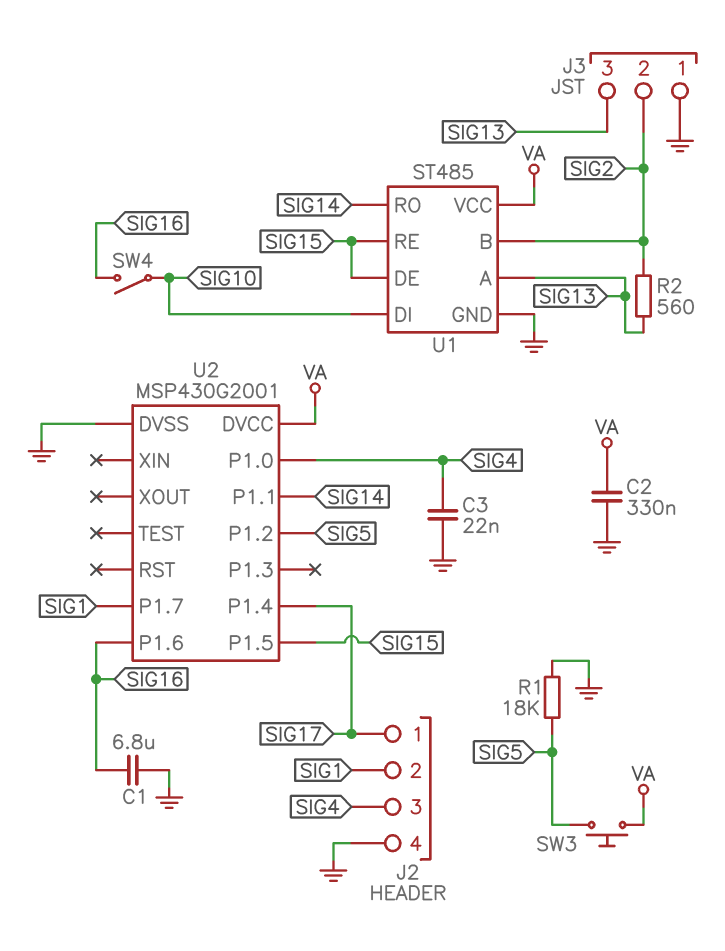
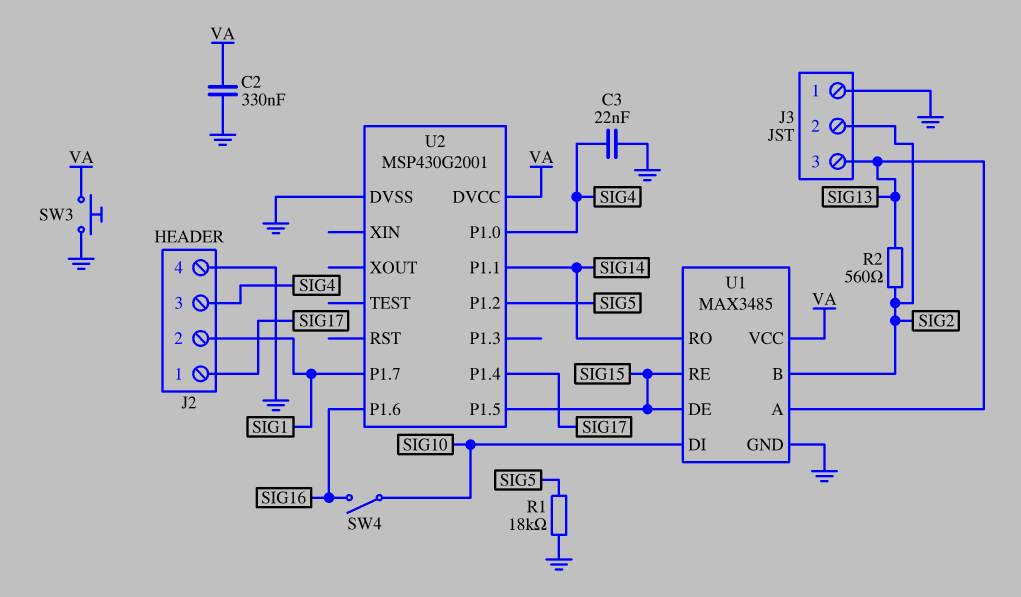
C1: 6.8uF (GND, SIG16) -> none
SW3: button (SIG5, VA) -> button (GND, VA)
U1: ST485 -> MAX3485

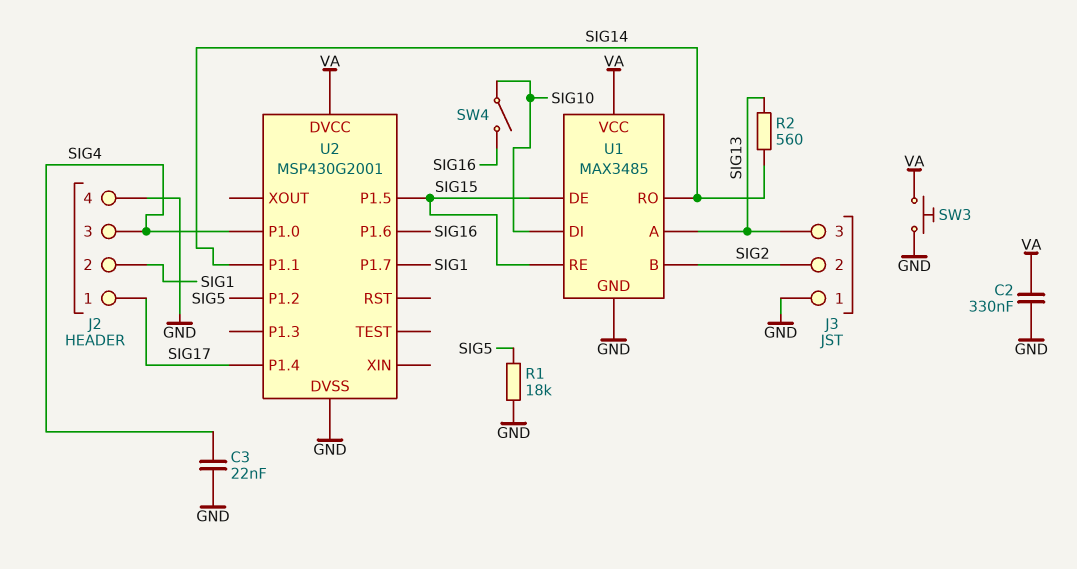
R2: 560 (SIG2, SIG13) -> 560 (SIG13, SIG14)

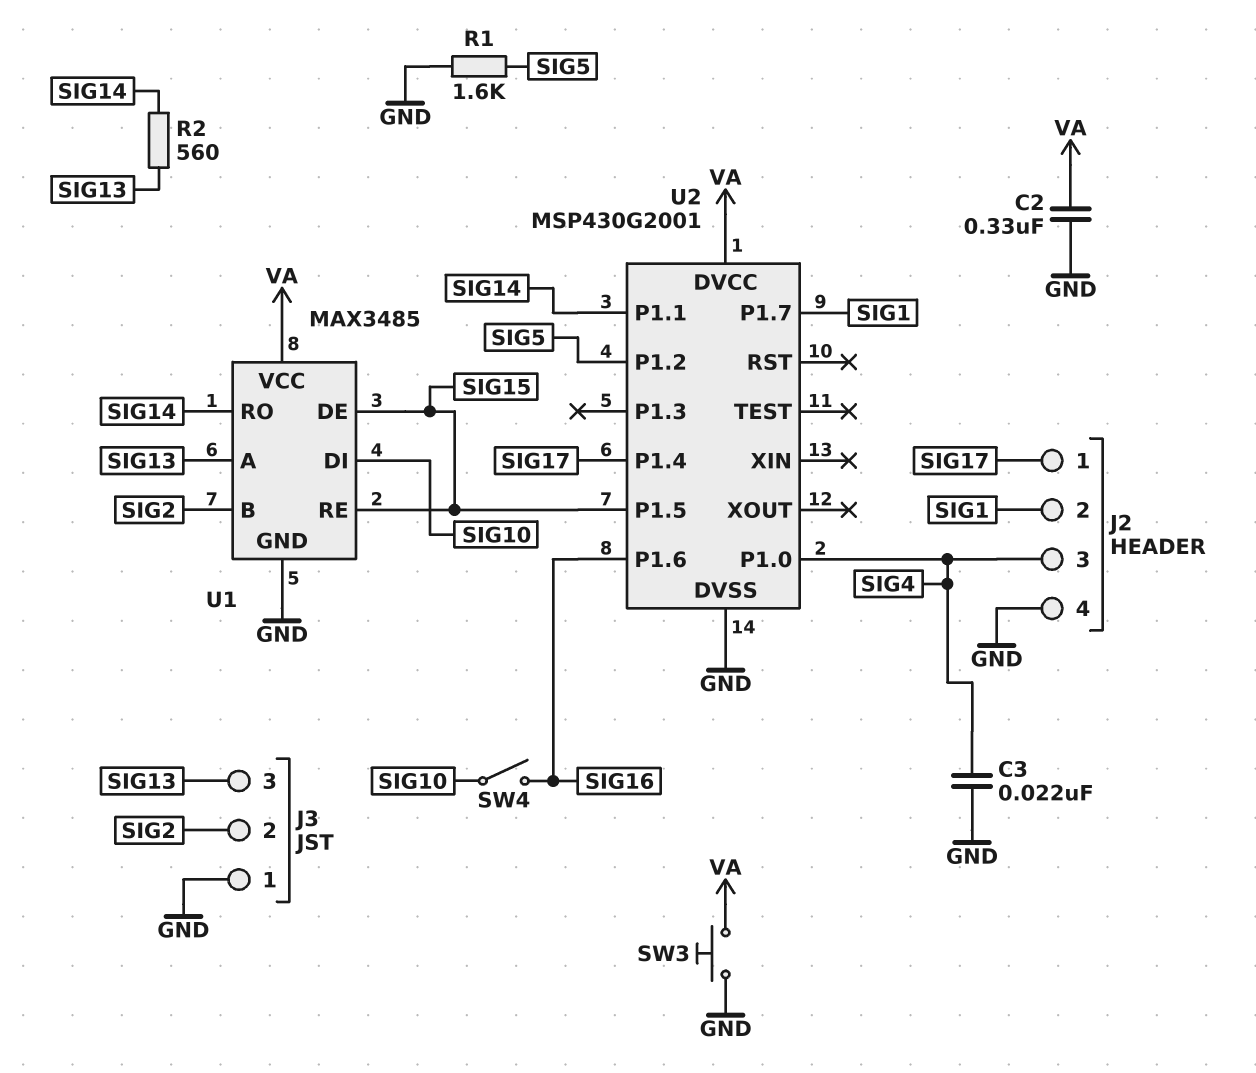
R1: 18k (GND, SIG5) -> 1.6k (GND, SIG5)

